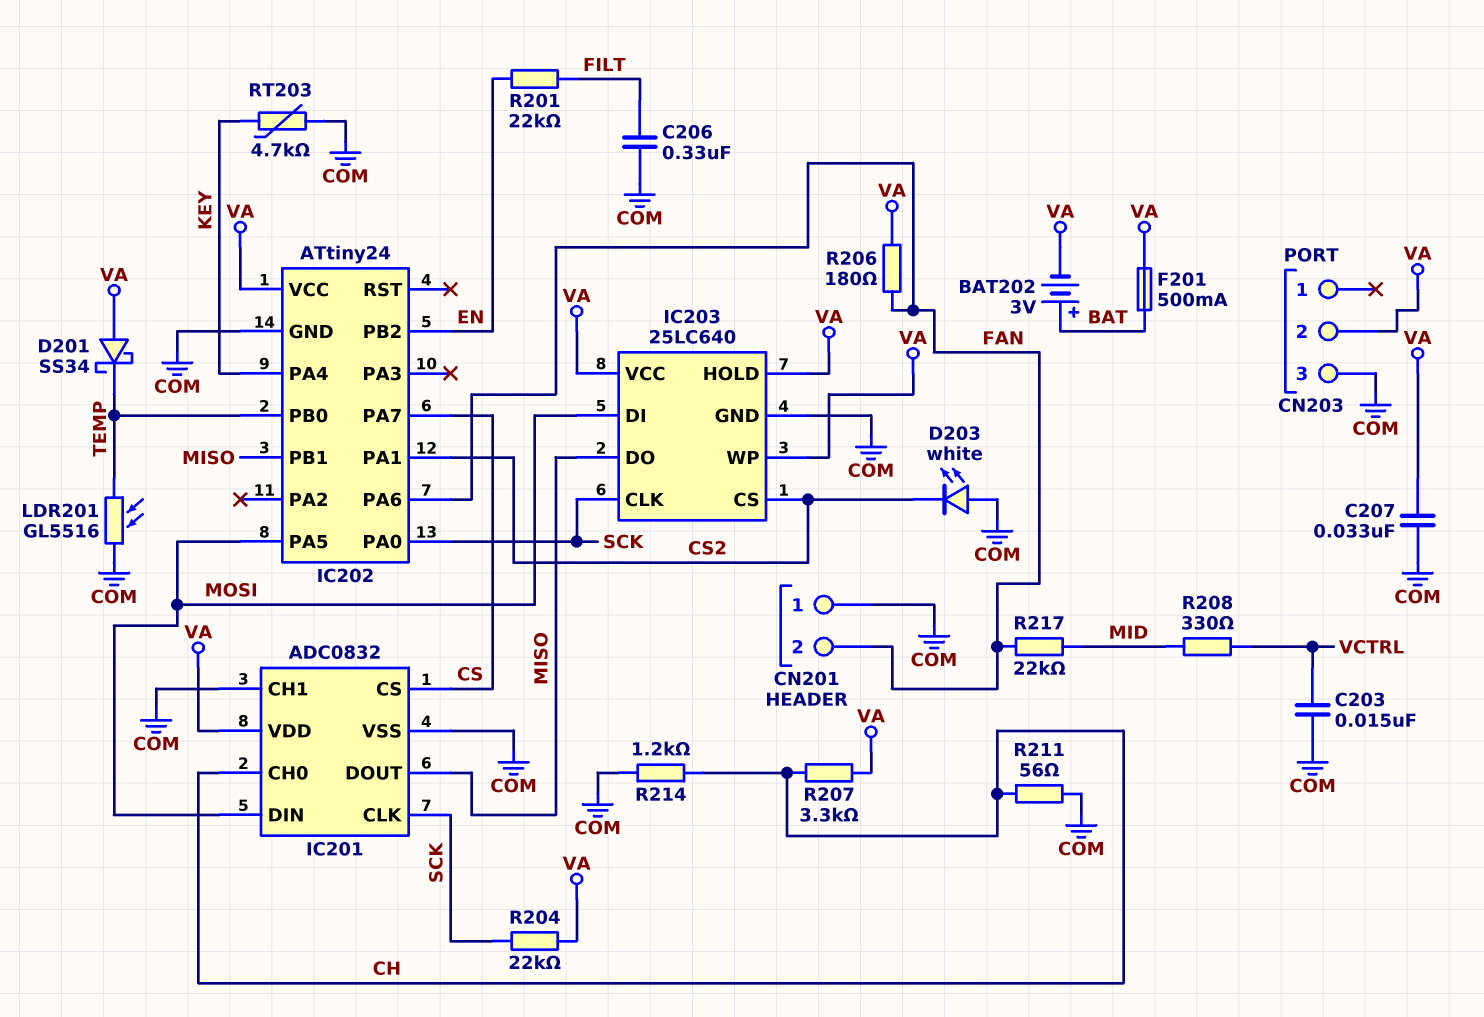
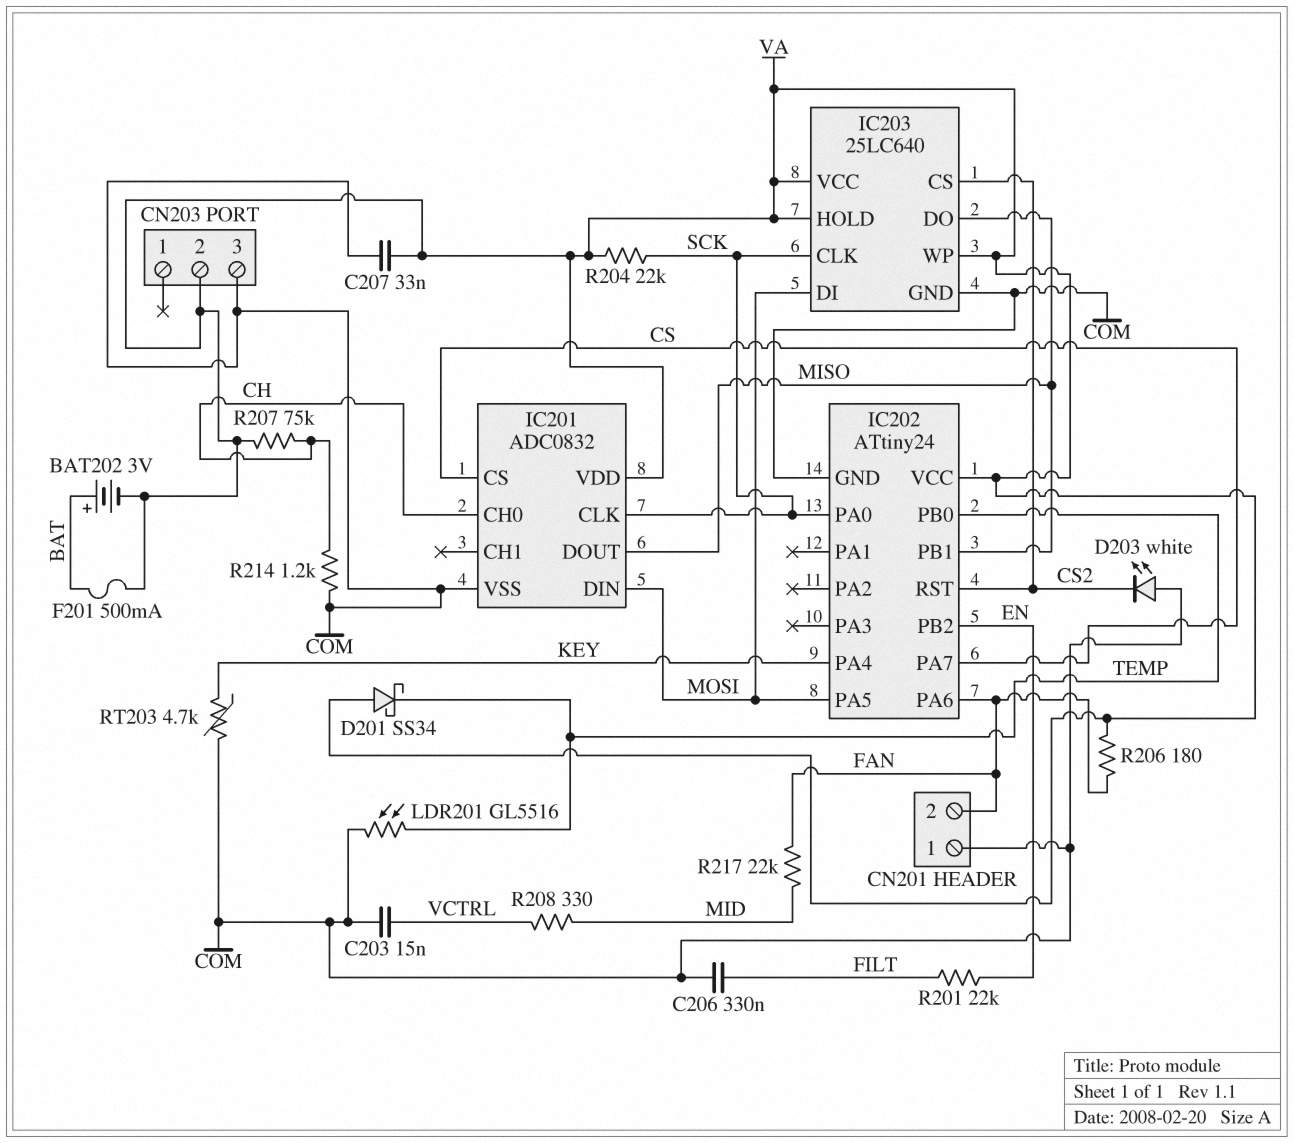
IC201 pin CH1: COM -> none
IC202 pin PA1: CS2 -> none
IC202 pin RST: none -> CS2
R207: 3.3k (CH, VA) -> 75k (CH, VA)
R211: 56 (CH, COM) -> none

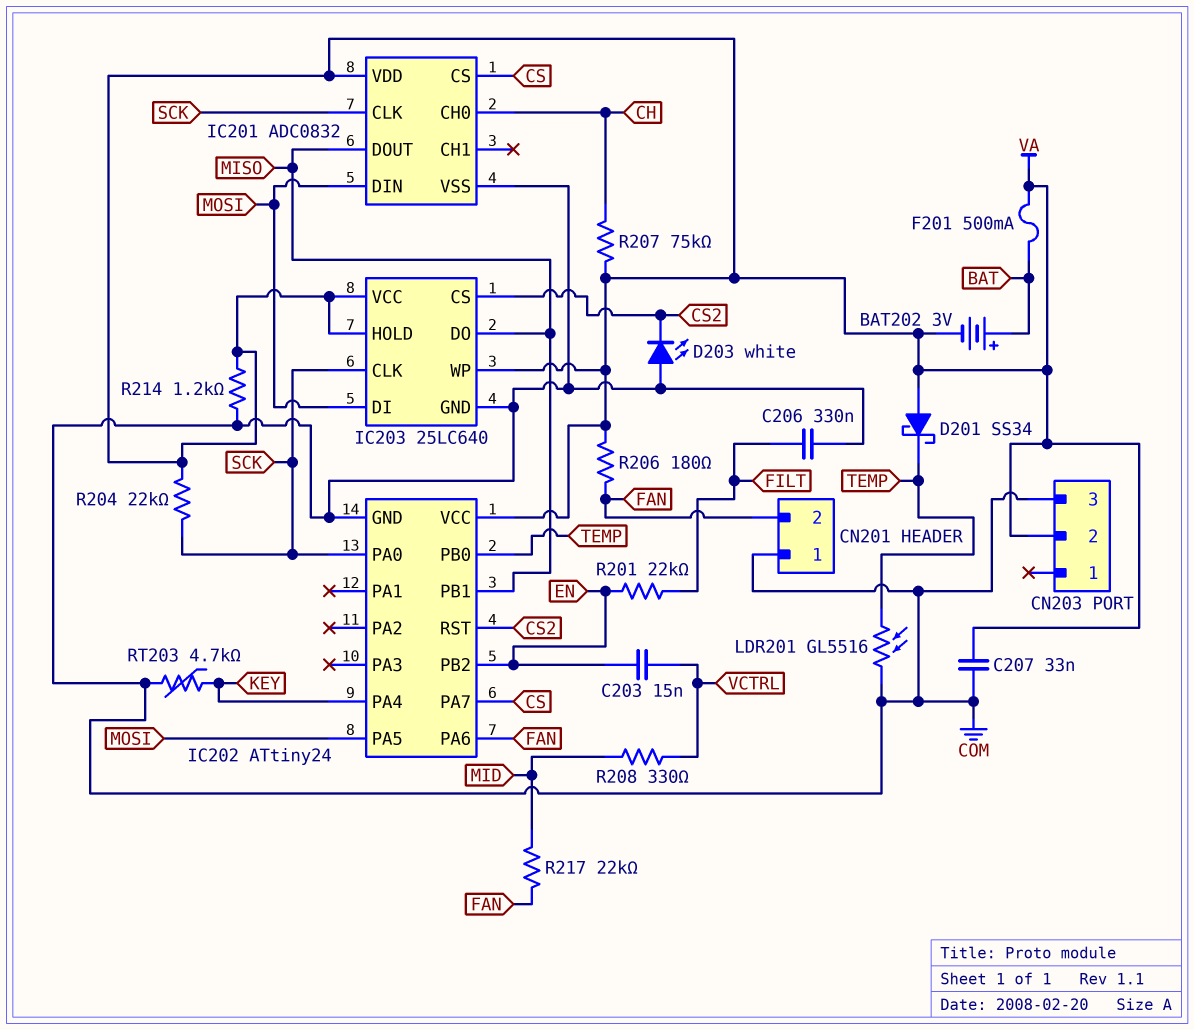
C203: 15nF (COM, VCTRL) -> 15nF (EN, VCTRL)
R214: 1.2k (CH, COM) -> 1.2k (COM, VA)

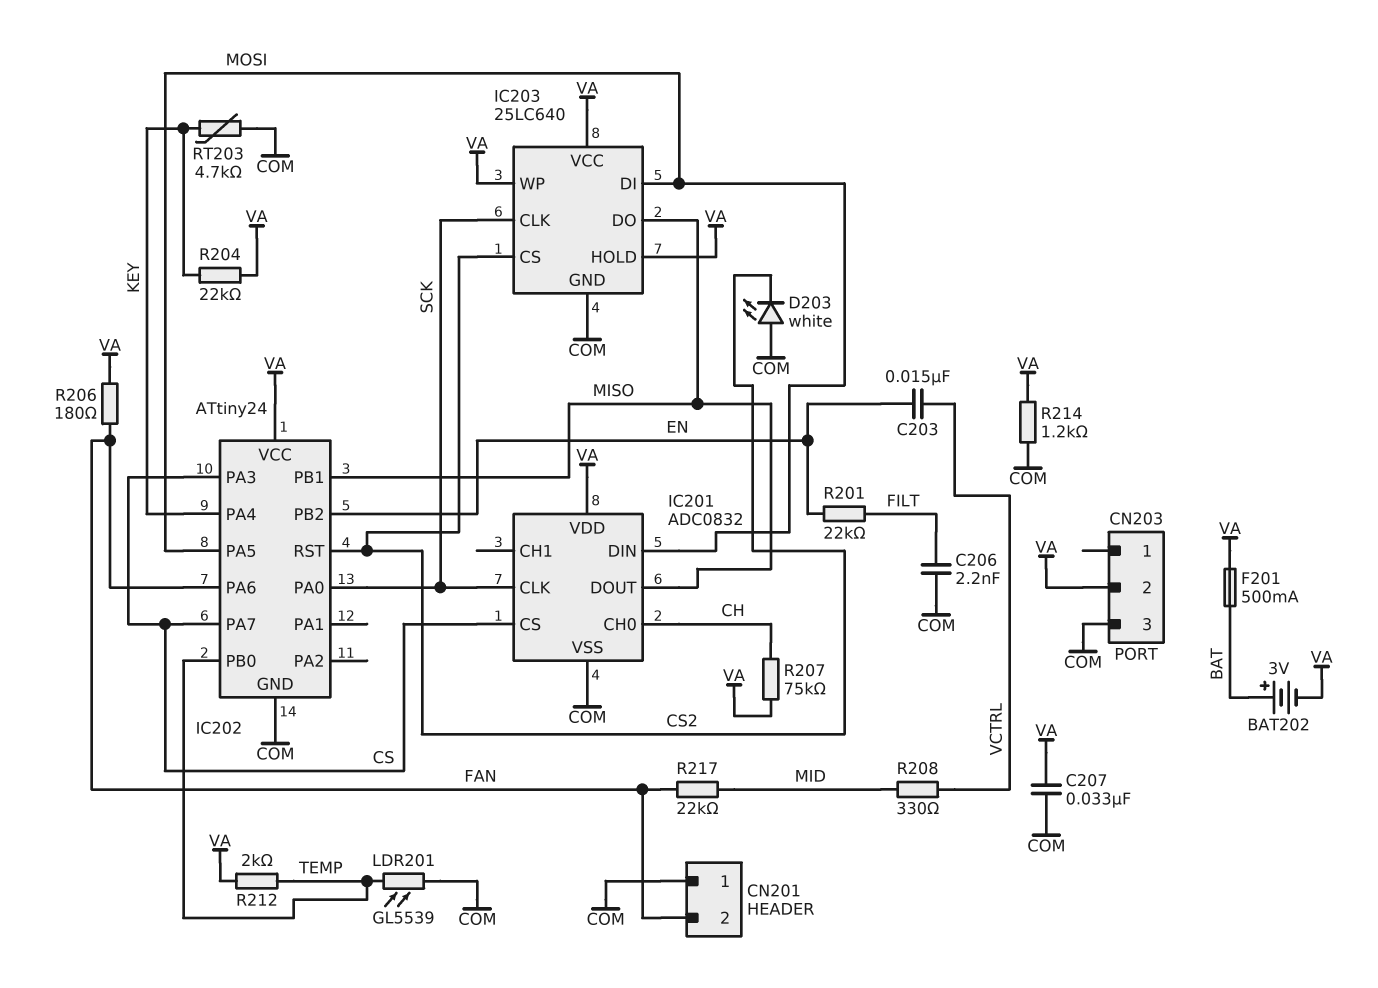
C206: 330nF (COM, FILT) -> 2.2nF (COM, FILT)
D201: schottky SS34 (A VA, K TEMP) -> none
IC202 pin PA3: none -> CS
LDR201: GL5516 (COM, TEMP) -> GL5539 (COM, TEMP)
R204: 22k (SCK, VA) -> 22k (KEY, VA)
R212: none -> 2k (TEMP, VA)

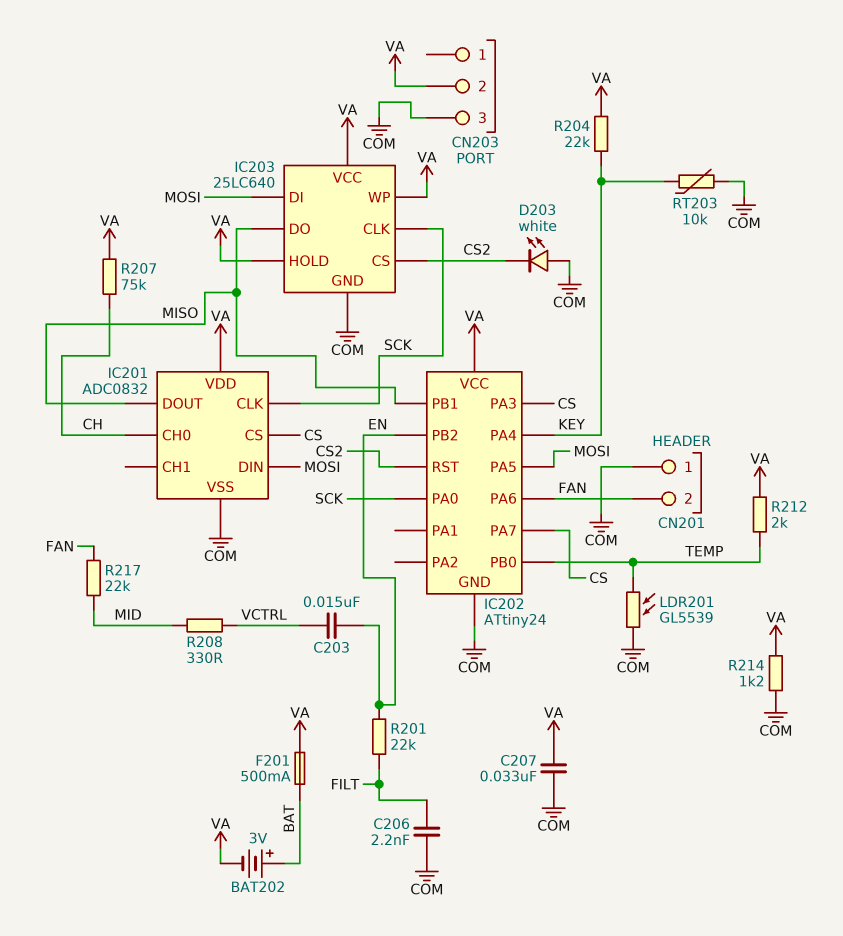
R206: 180 (FAN, VA) -> none
RT203: 4.7k (COM, KEY) -> 10k (COM, KEY)

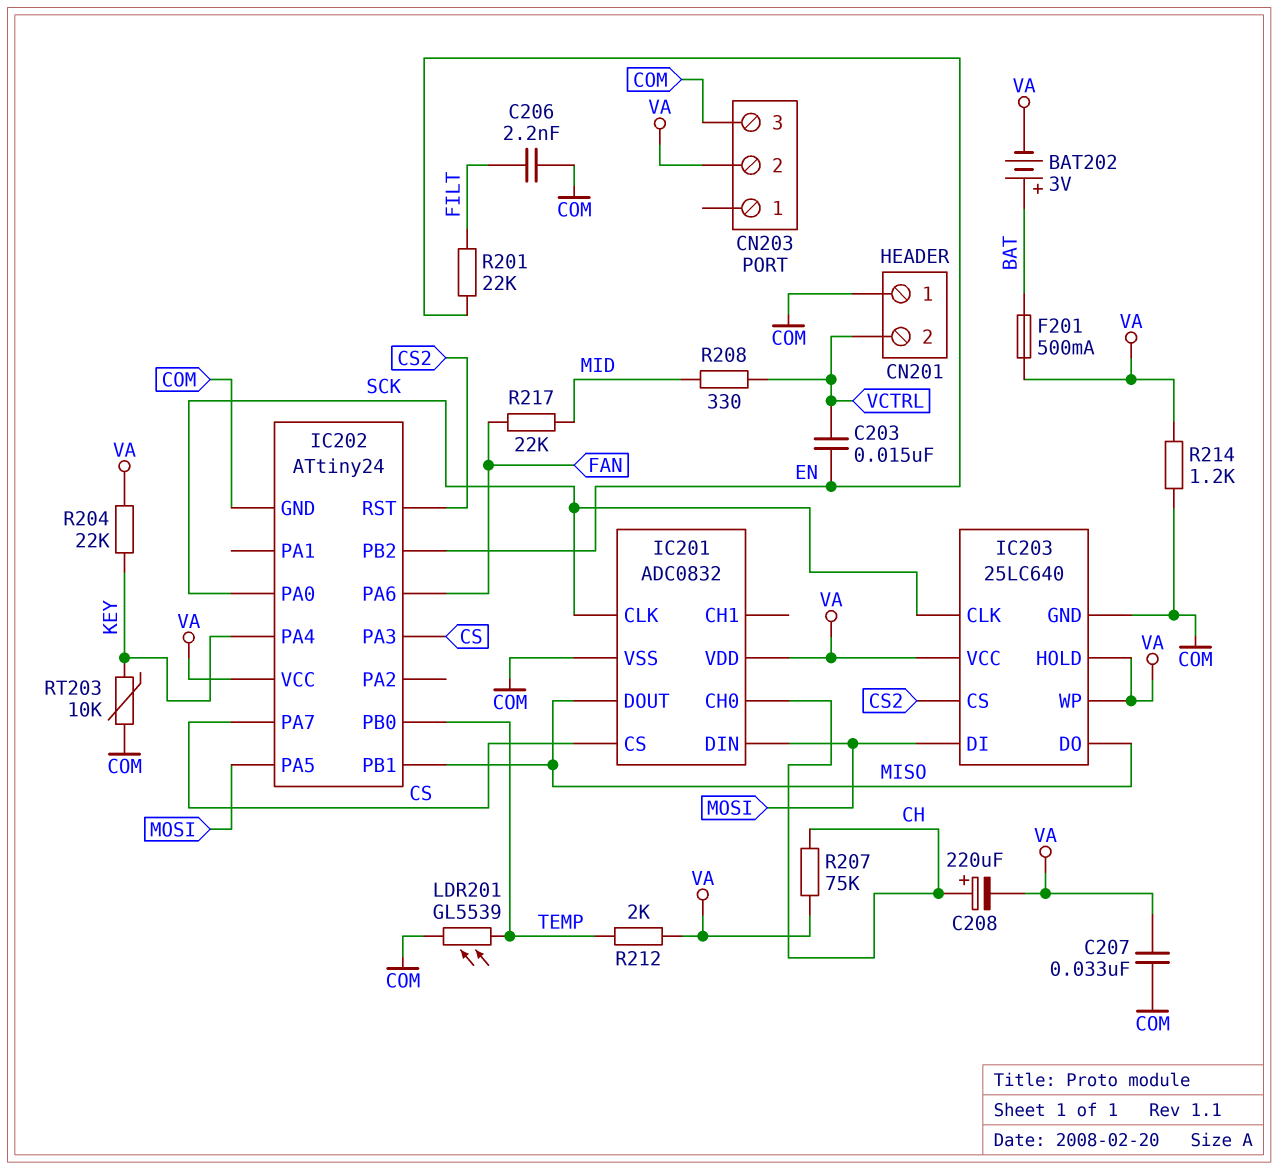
C208: none -> 220uF (plus CH, minus VA)
CN201 pin 2: FAN -> VCTRL
D203: LED white (A COM, K CS2) -> none

